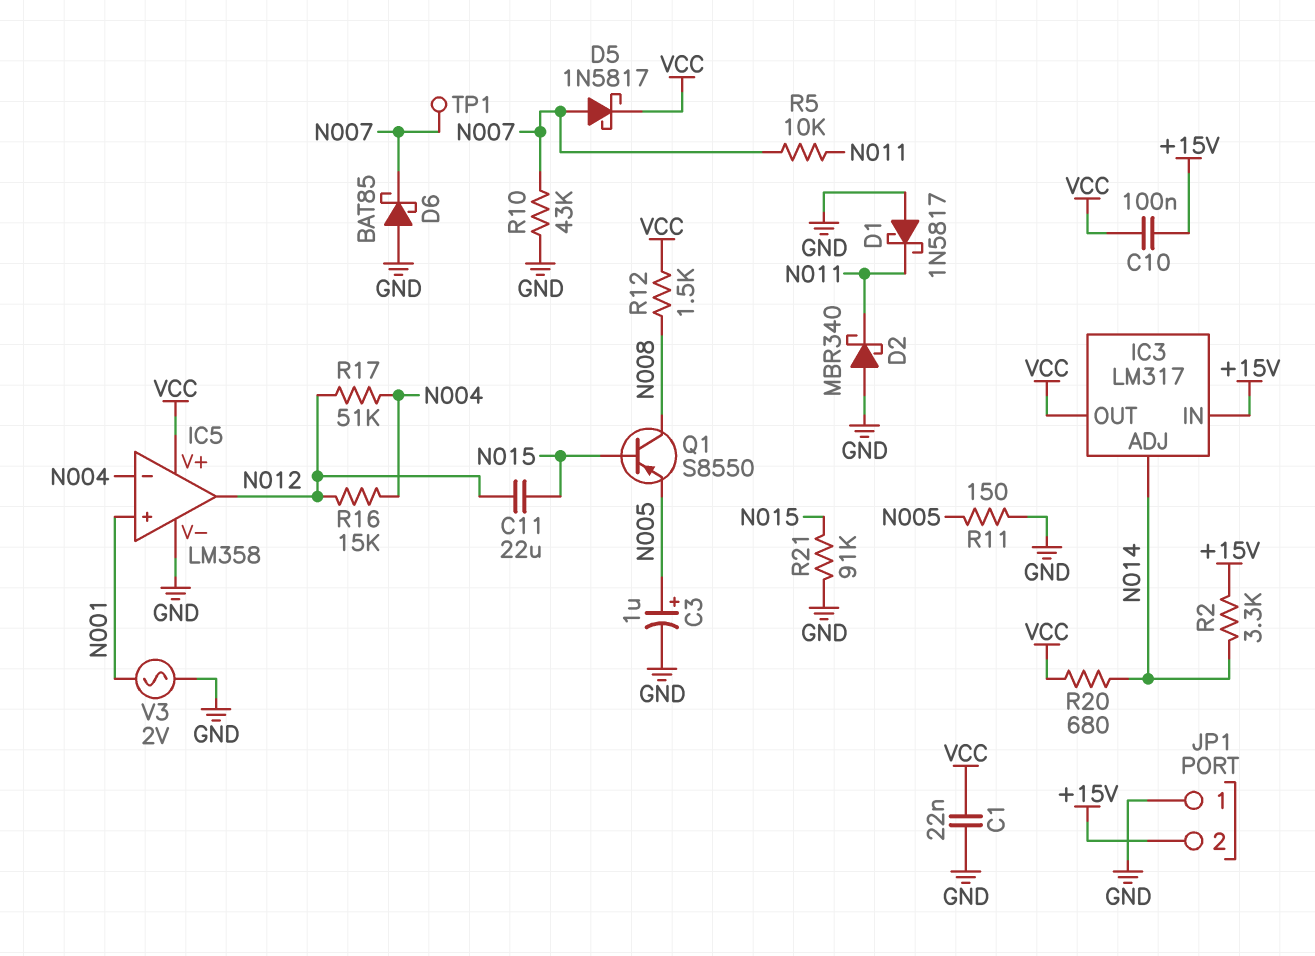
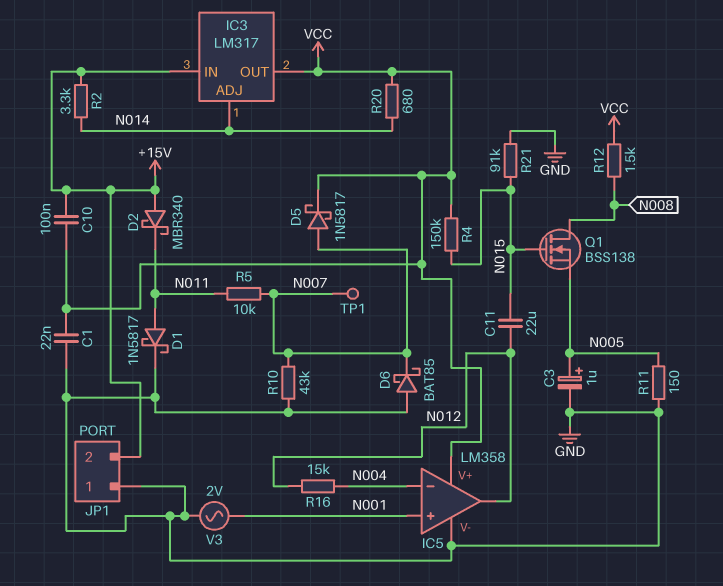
D1: schottky 1N5817 (A GND, K N011) -> schottky 1N5817 (A N011, K GND)
D2: schottky MBR340 (A GND, K N011) -> schottky MBR340 (A +15V, K N011)
Q1: PNP S8550 (B N015, C N008, E N005) -> NMOS BSS138 (G N015, D N008, S N005)
R4: none -> 150k (N015, VCC)
R17: 51k (N004, N012) -> none

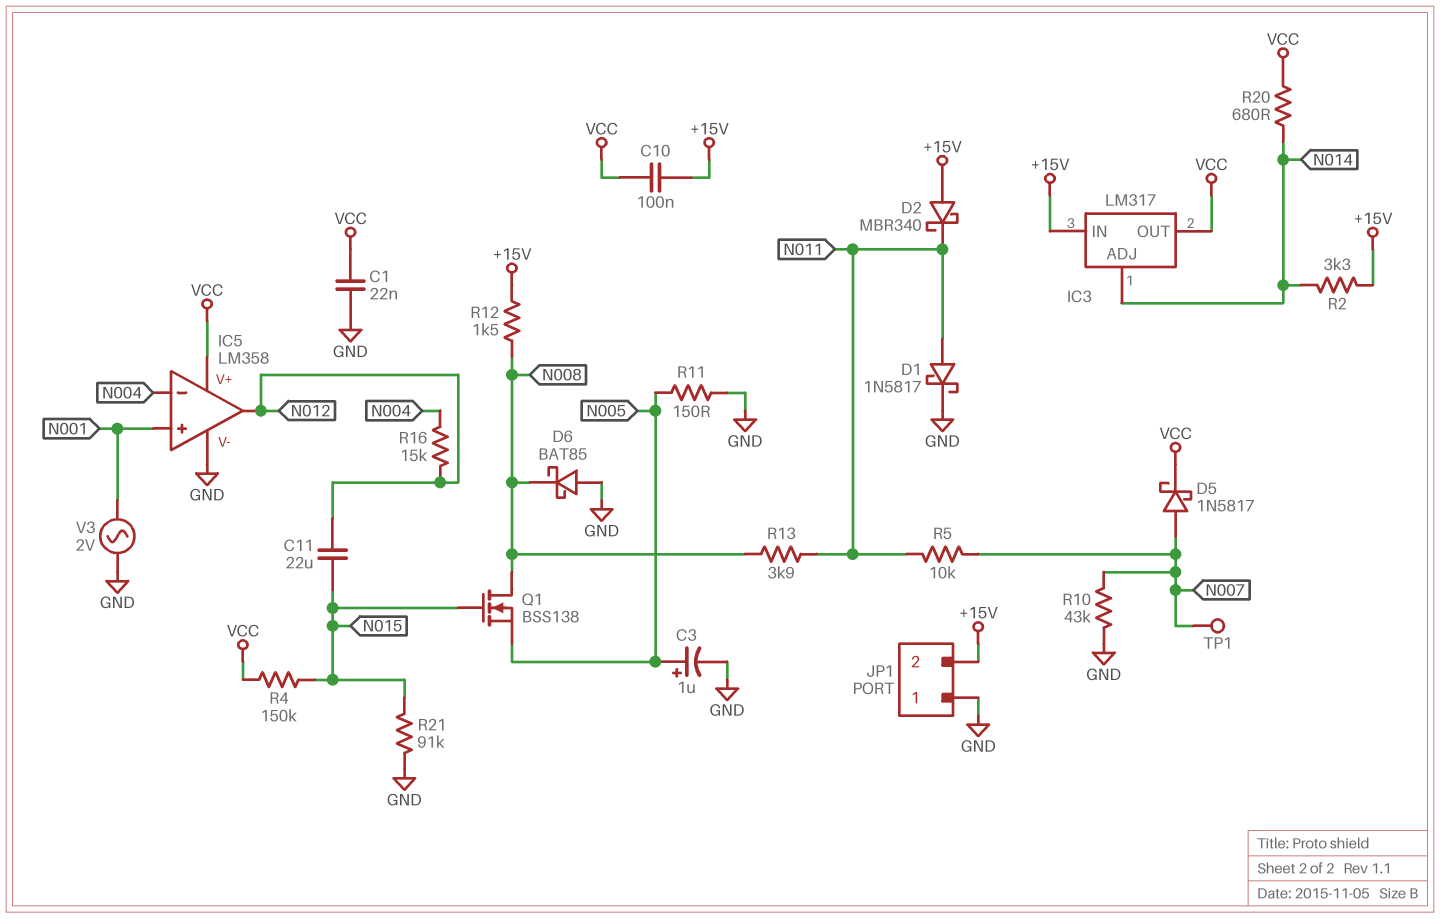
D6: schottky BAT85 (A GND, K N007) -> schottky BAT85 (A GND, K N008)
R12: 1.5k (N008, VCC) -> 1.5k (+15V, N008)
R13: none -> 3.9k (N008, N011)

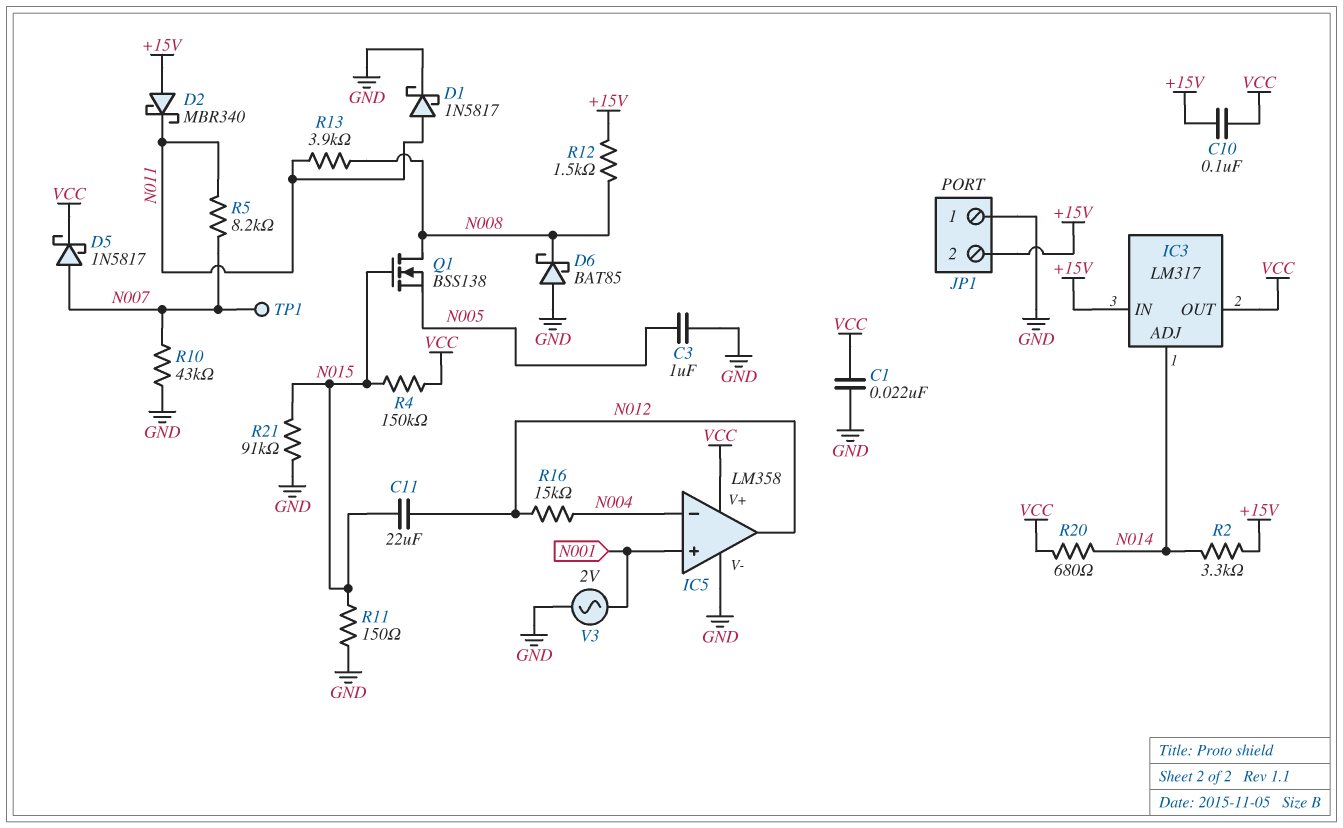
C3: 1uF (plus N005, minus GND) -> 1uF (GND, N005)
R5: 10k (N007, N011) -> 8.2k (N007, N011)
R11: 150 (GND, N005) -> 150 (GND, N015)

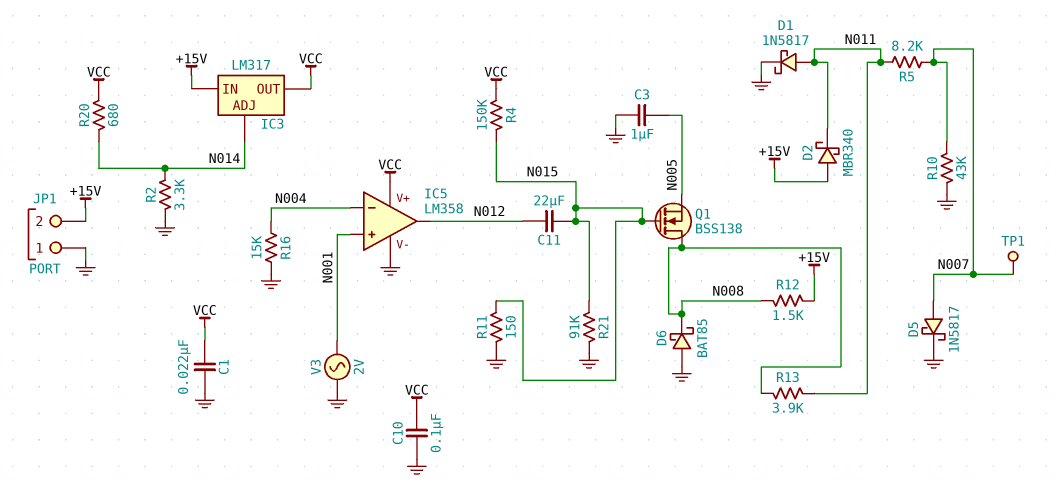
C10: 100nF (+15V, VCC) -> 100nF (GND, VCC)
D5: schottky 1N5817 (A N007, K VCC) -> schottky 1N5817 (A N007, K GND)
R2: 3.3k (+15V, N014) -> 3.3k (GND, N014)
R16: 15k (N004, N012) -> 15k (GND, N004)

